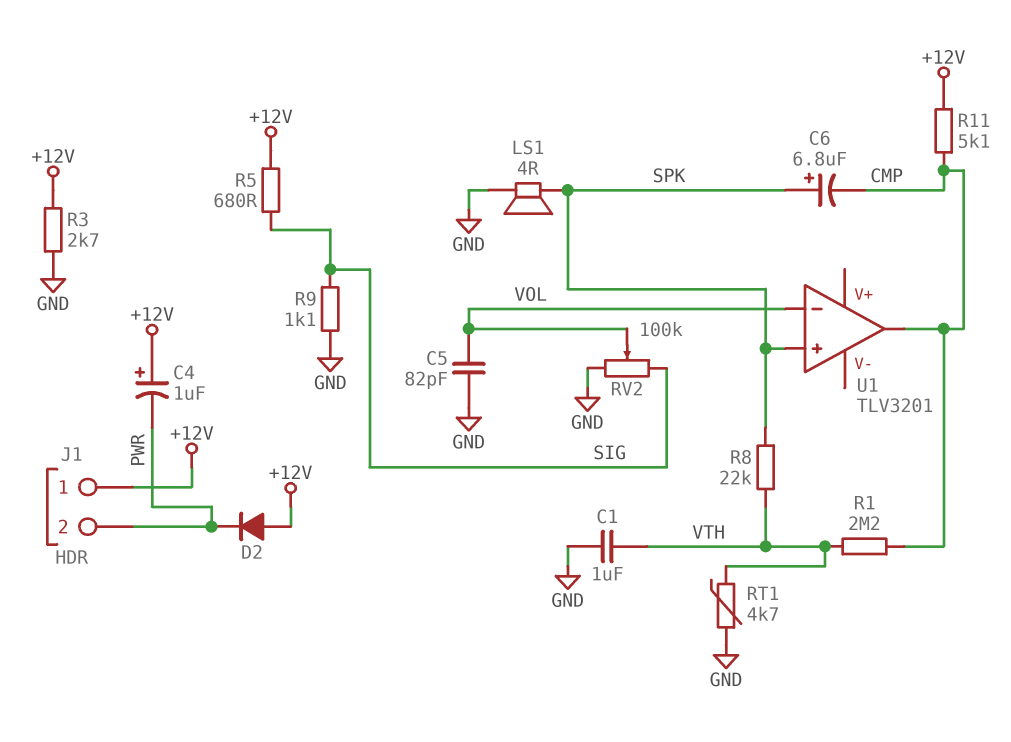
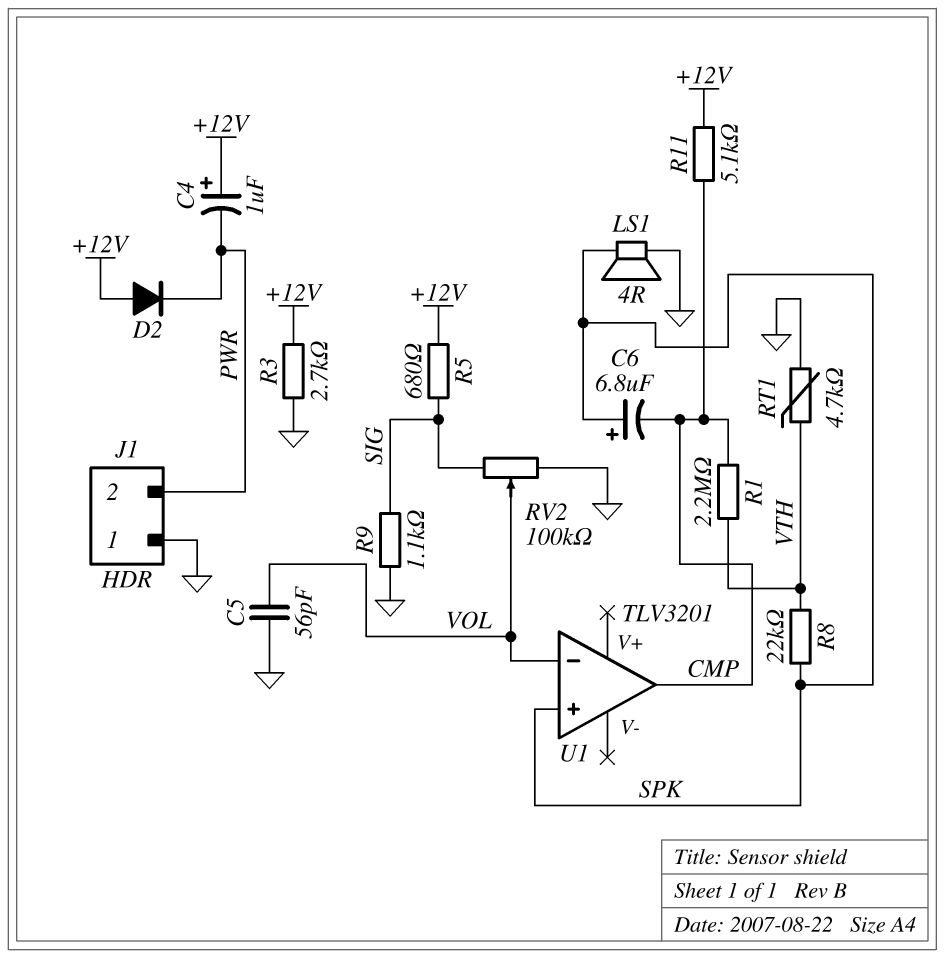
C1: 1uF (GND, VTH) -> none
C5: 82pF (GND, VOL) -> 56pF (GND, VOL)
J1 pin 1: +12V -> GND

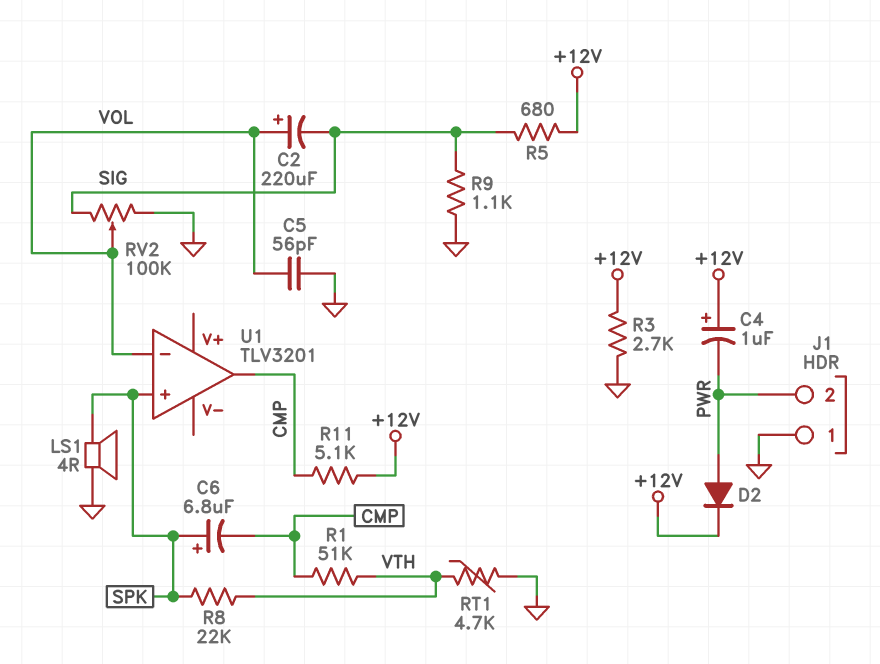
C2: none -> 220uF (plus VOL, minus SIG)
D2: diode (A +12V, K PWR) -> diode (A PWR, K +12V)
R1: 2.2M (CMP, VTH) -> 51k (CMP, VTH)

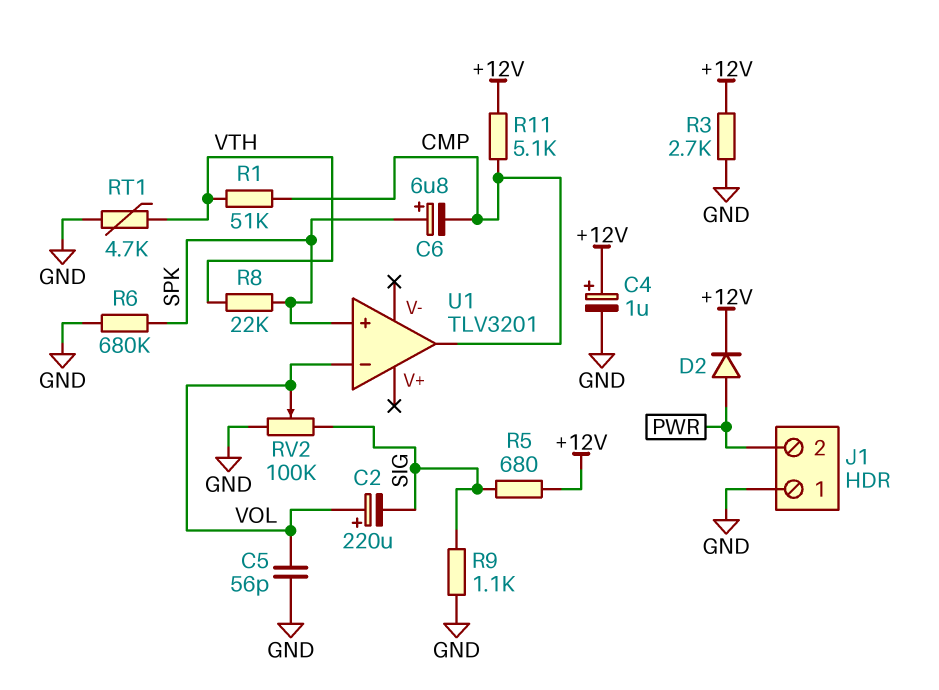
C4: 1uF (plus +12V, minus PWR) -> 1uF (plus +12V, minus GND)
LS1: speaker 4R (GND, SPK) -> none
R6: none -> 680k (GND, SPK)

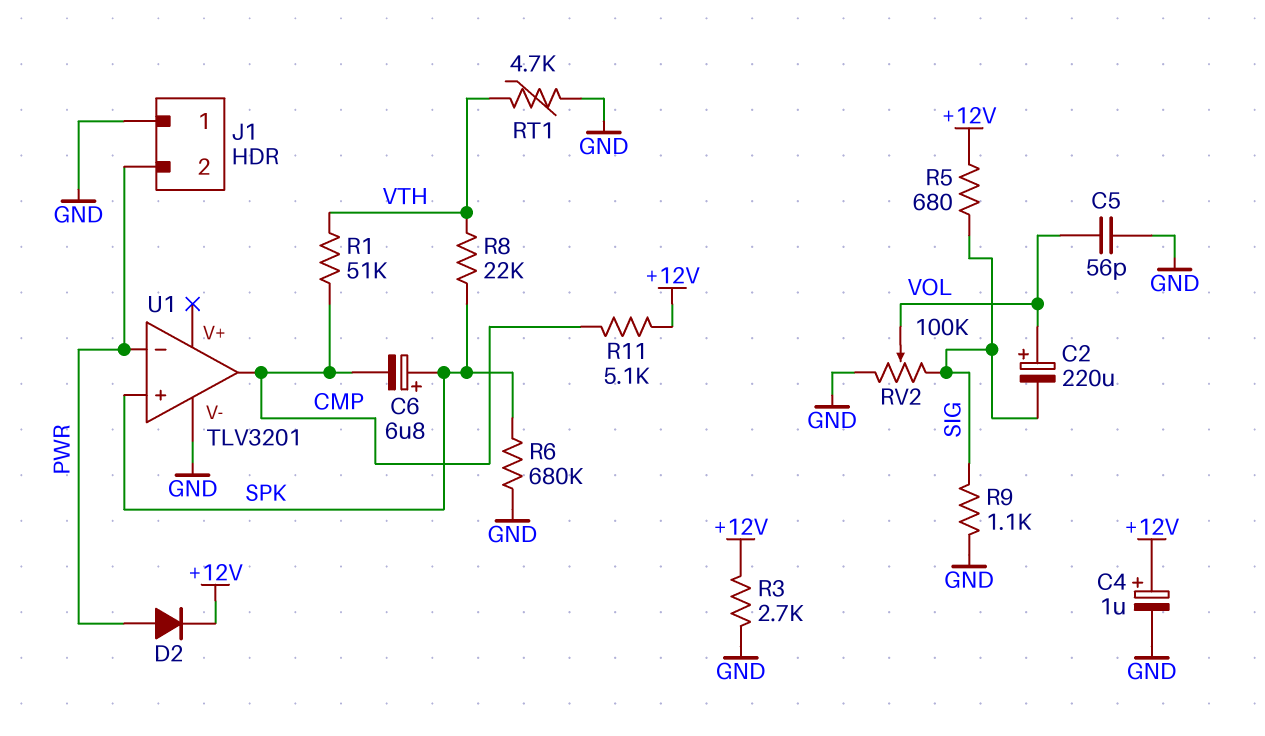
U1 pin V-: none -> GND
U1 pin in-: VOL -> PWR

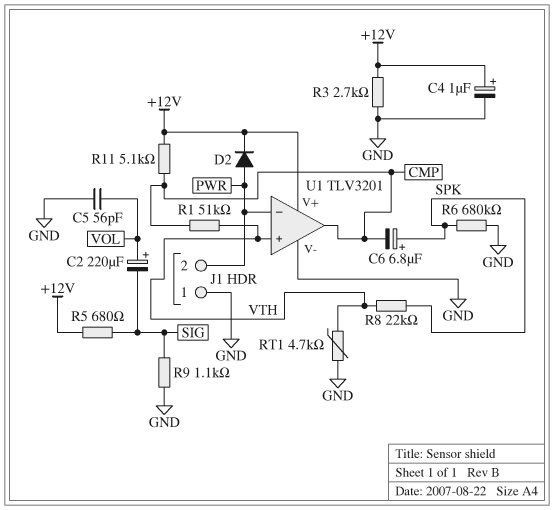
RV2: 100k (GND, SIG, wiper VOL) -> none
U1 pin V+: none -> +12V
U1 pin in+: SPK -> VTH

